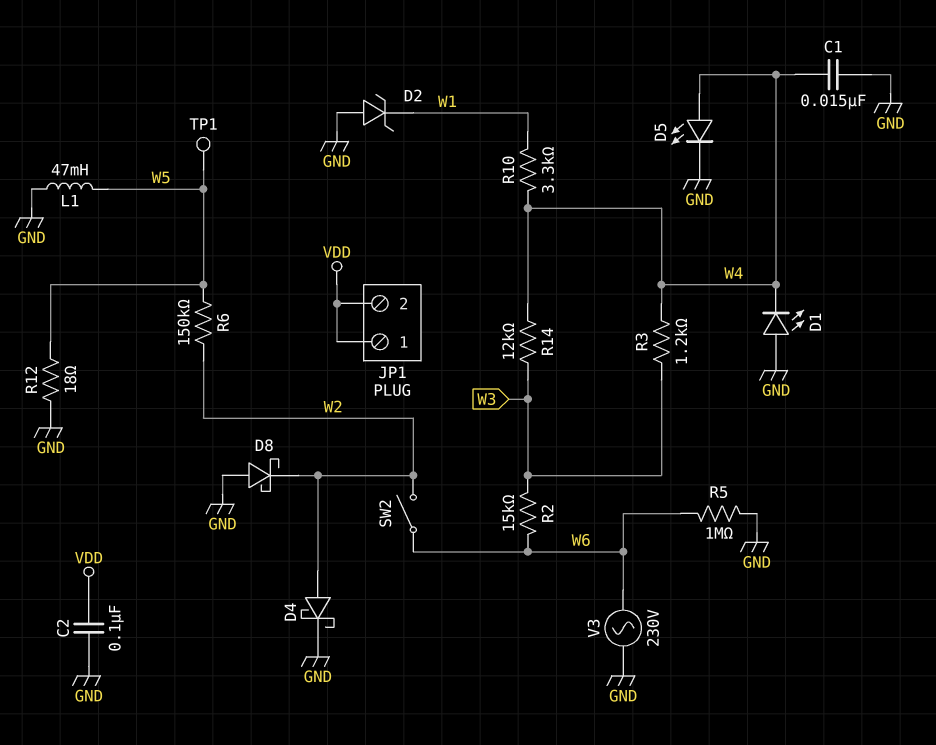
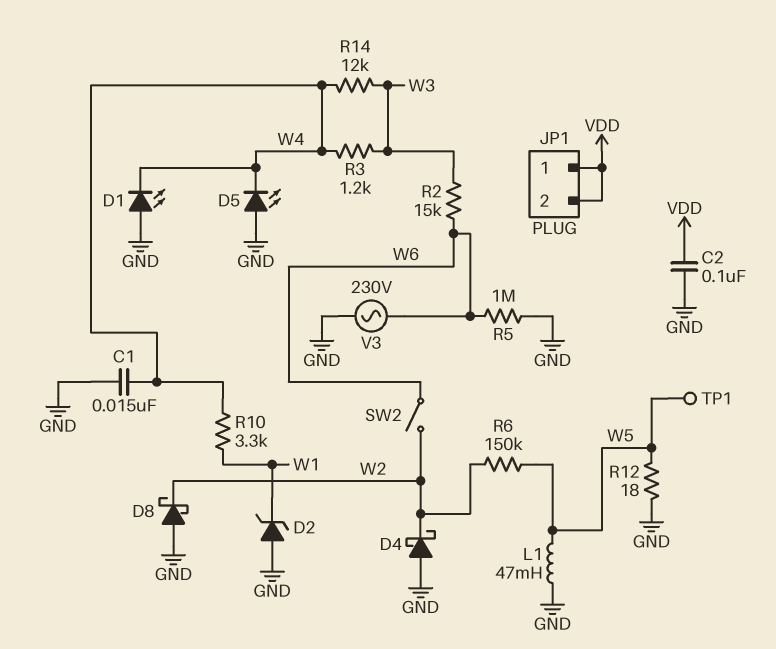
D4: schottky (A W2, K GND) -> schottky (A GND, K W2)
D5: LED (A W4, K GND) -> LED (A GND, K W4)

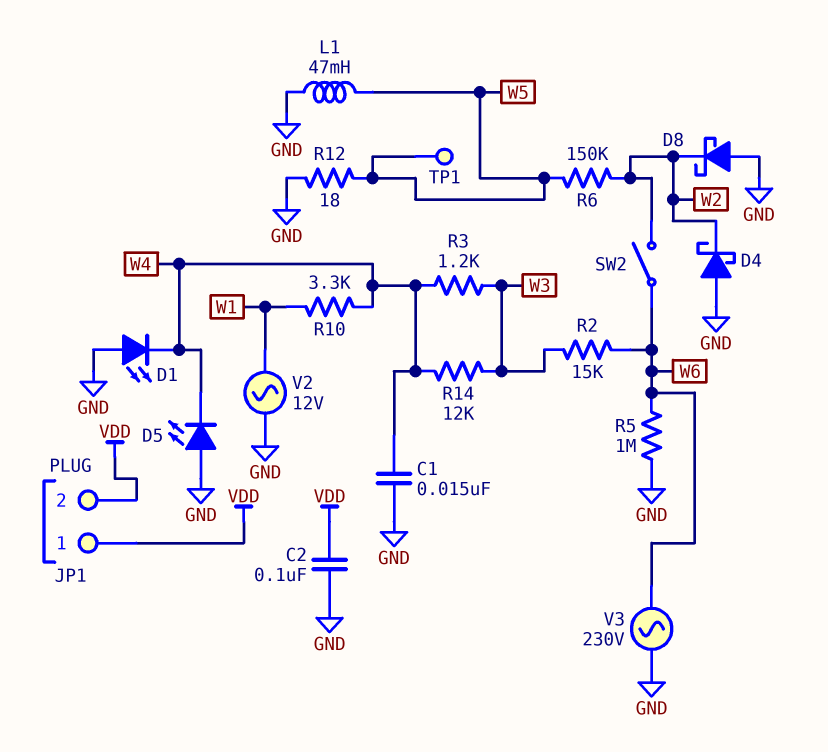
D2: zener (A GND, K W1) -> none
V2: none -> AC 12V (GND, W1)

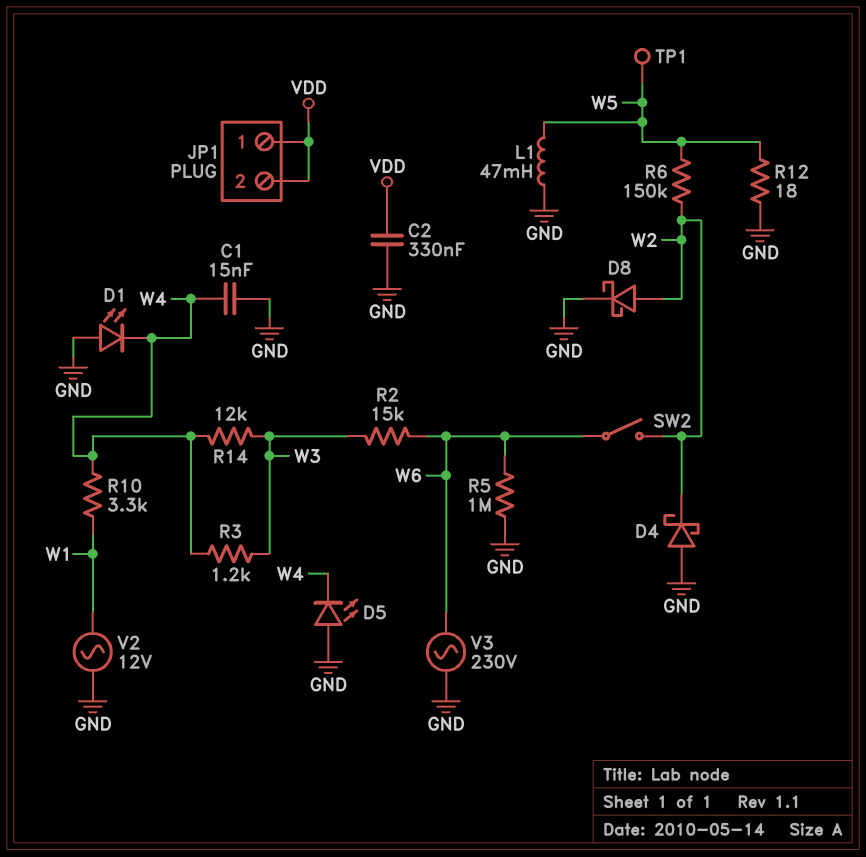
C2: 100nF (GND, VDD) -> 330nF (GND, VDD)
D8: schottky (A GND, K W2) -> schottky (A W2, K GND)

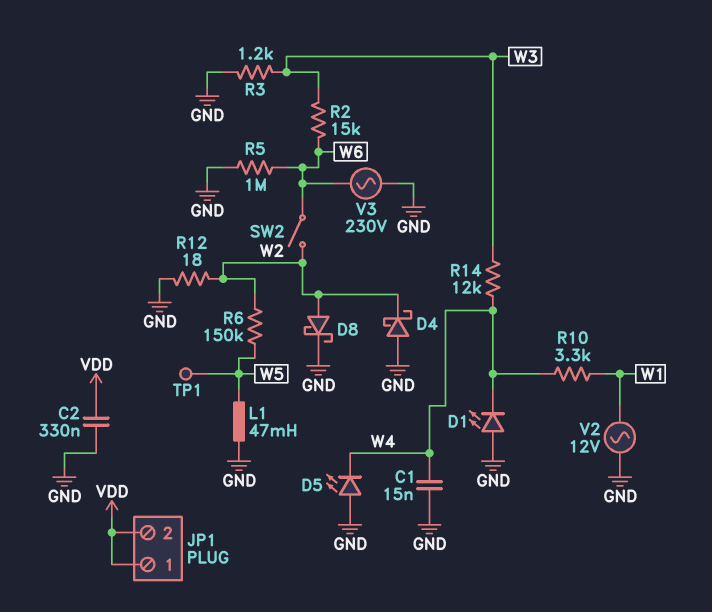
R3: 1.2k (W3, W4) -> 1.2k (GND, W3)
R12: 18 (GND, W5) -> 18 (GND, W2)

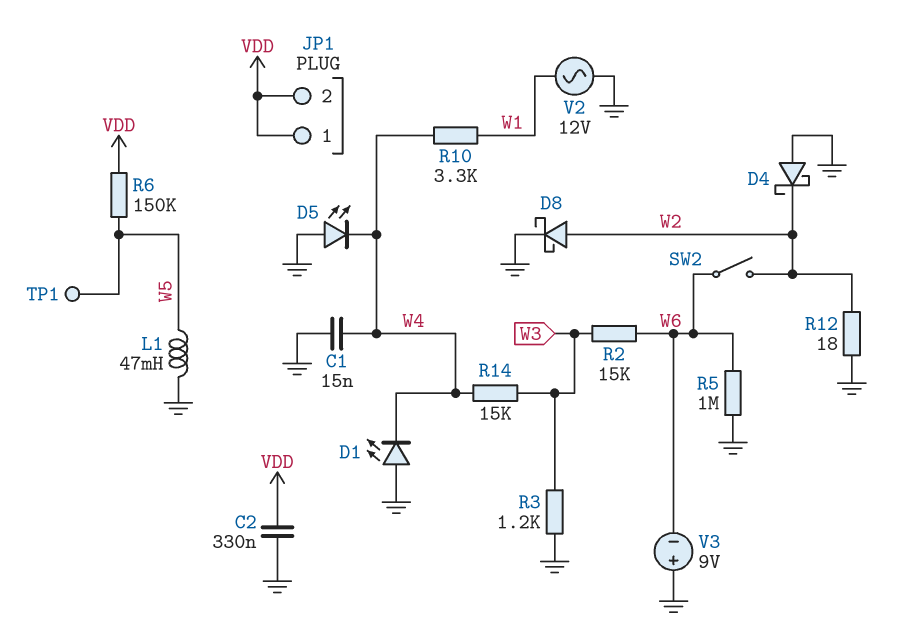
R6: 150k (W2, W5) -> 150k (VDD, W5)
R14: 12k (W3, W4) -> 15k (W3, W4)
V3: AC 230V (GND, W6) -> 9V (plus GND, minus W6)

